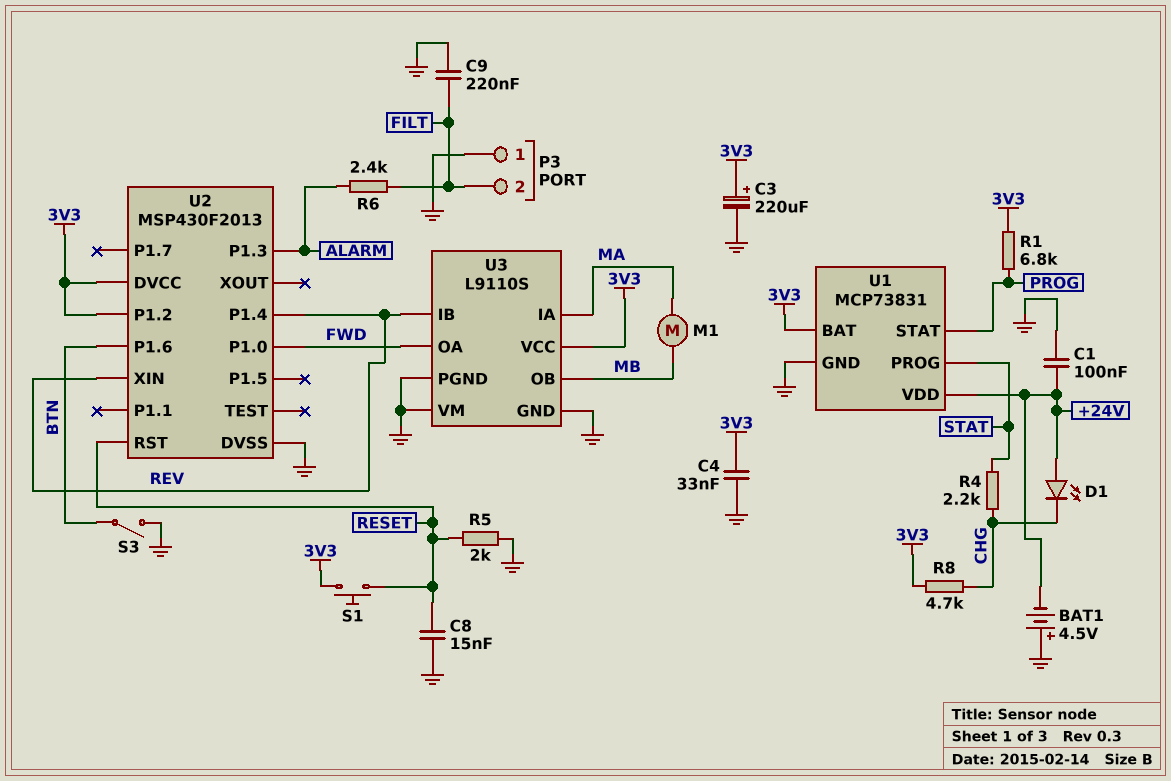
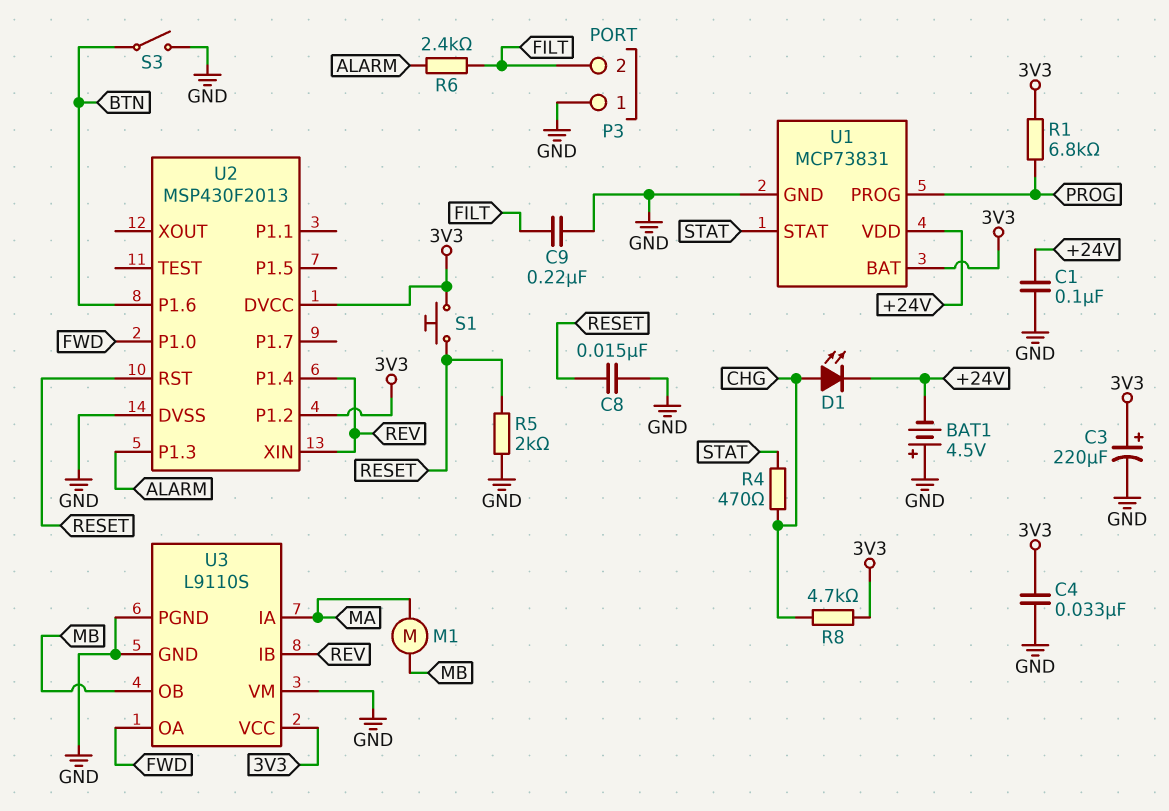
D1: LED (A +24V, K CHG) -> LED (A CHG, K +24V)
R4: 2.2k (CHG, STAT) -> 470 (CHG, STAT)
U1 pin PROG: STAT -> PROG
U1 pin STAT: PROG -> STAT

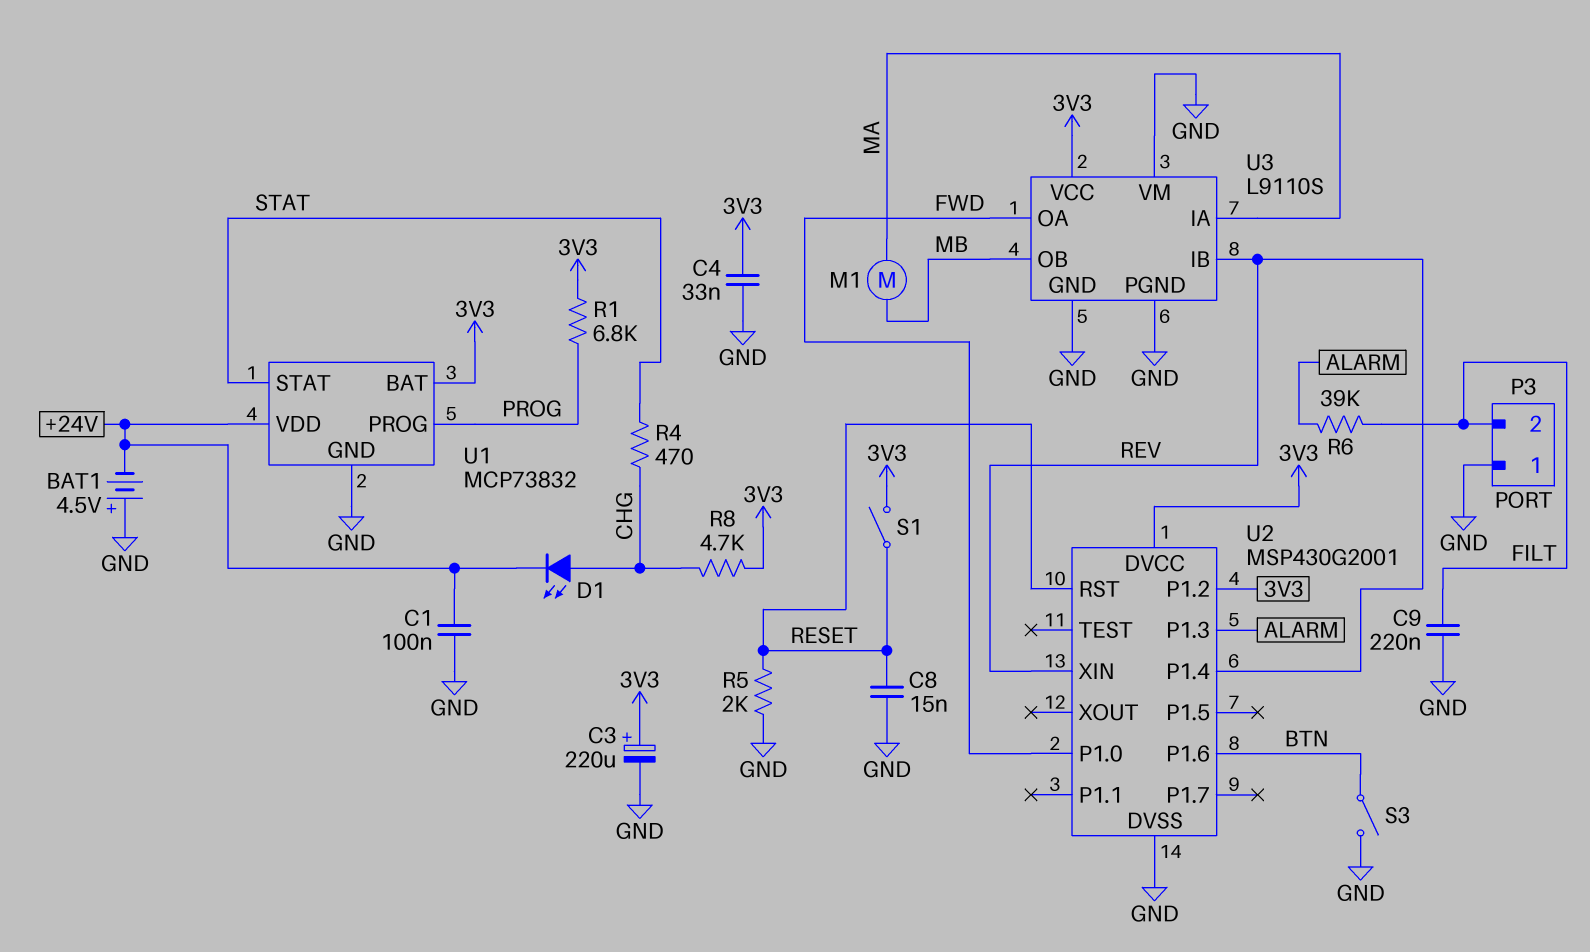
R6: 2.4k (ALARM, FILT) -> 39k (ALARM, FILT)
S1: button (3V3, RESET) -> switch (3V3, RESET)
U1: MCP73831 -> MCP73832
U2: MSP430F2013 -> MSP430G2001

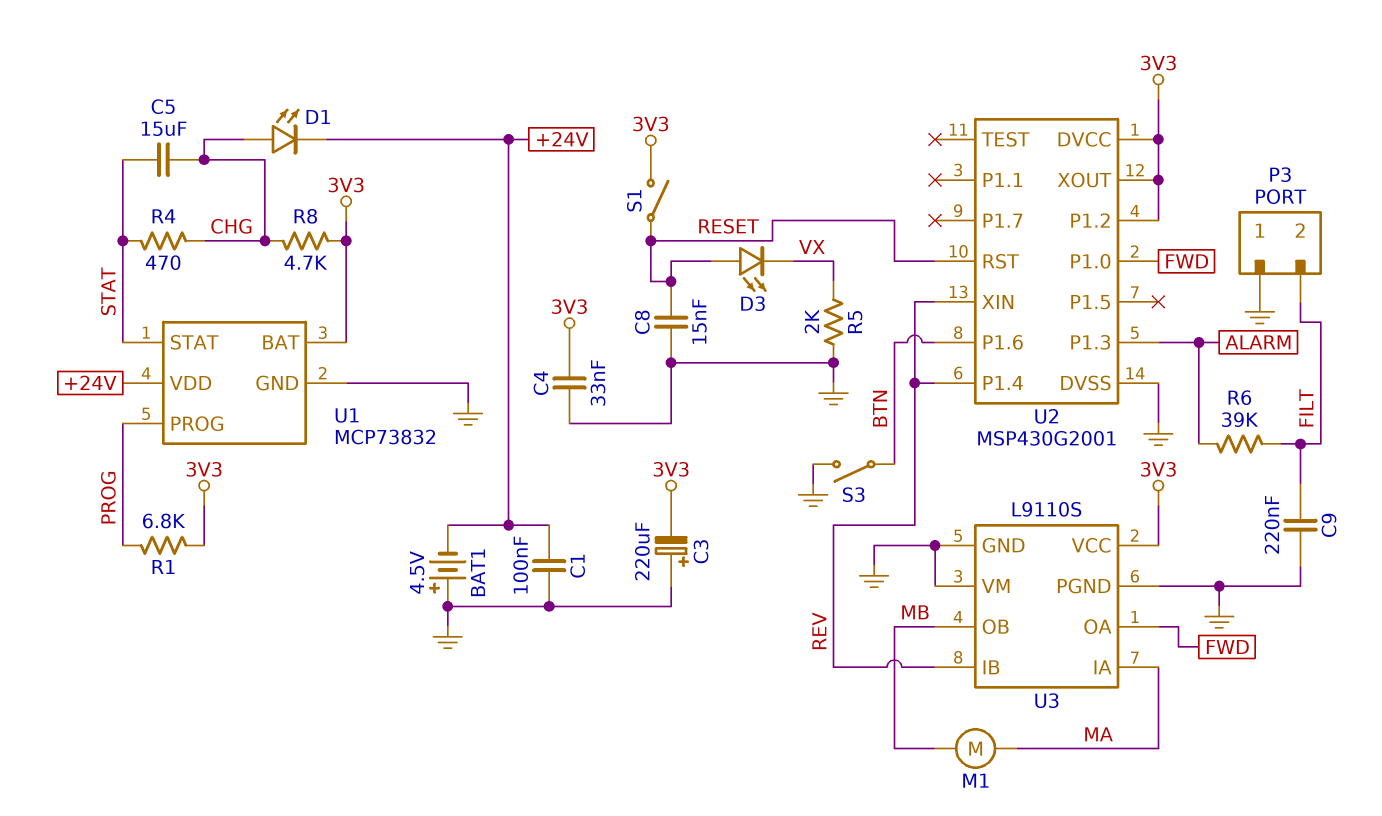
C3: 220uF (plus 3V3, minus GND) -> 220uF (plus GND, minus 3V3)
C5: none -> 15uF (CHG, STAT)
D3: none -> LED (A RESET, K VX)
R5: 2k (GND, RESET) -> 2k (GND, VX)
U2 pin XOUT: none -> 3V3

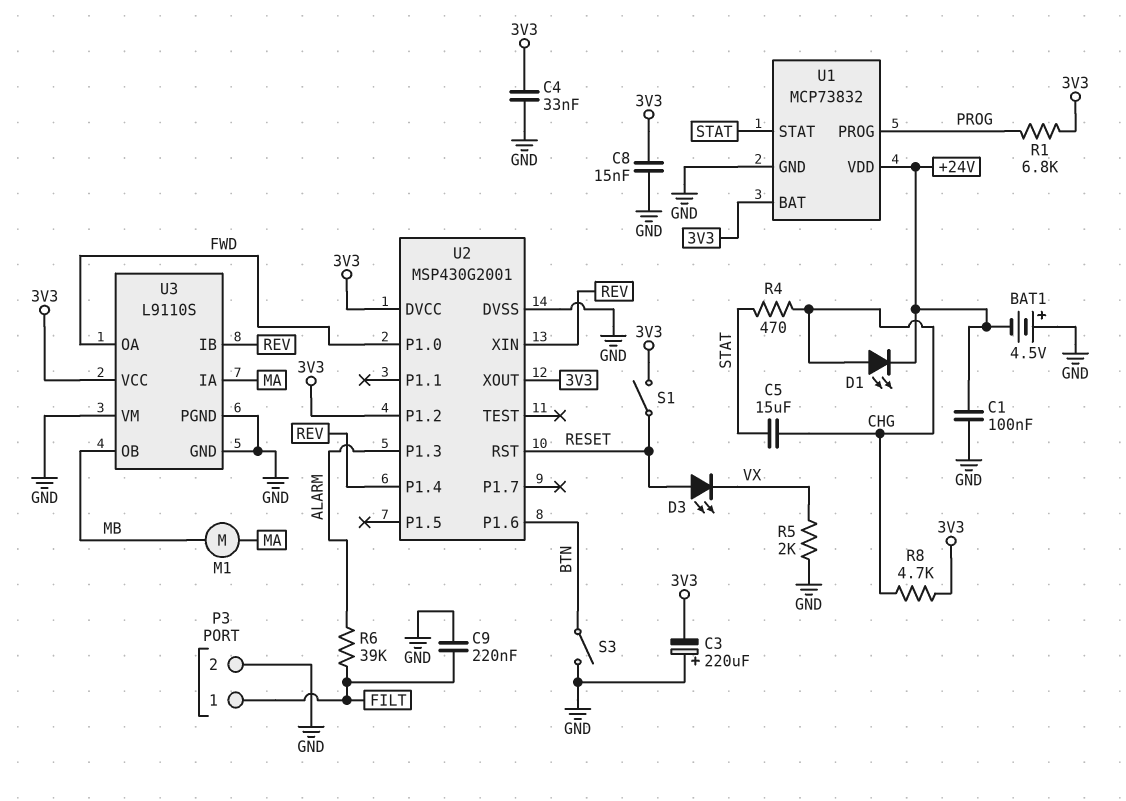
C8: 15nF (GND, RESET) -> 15nF (3V3, GND)
P3 pin 1: GND -> FILT
P3 pin 2: FILT -> GND

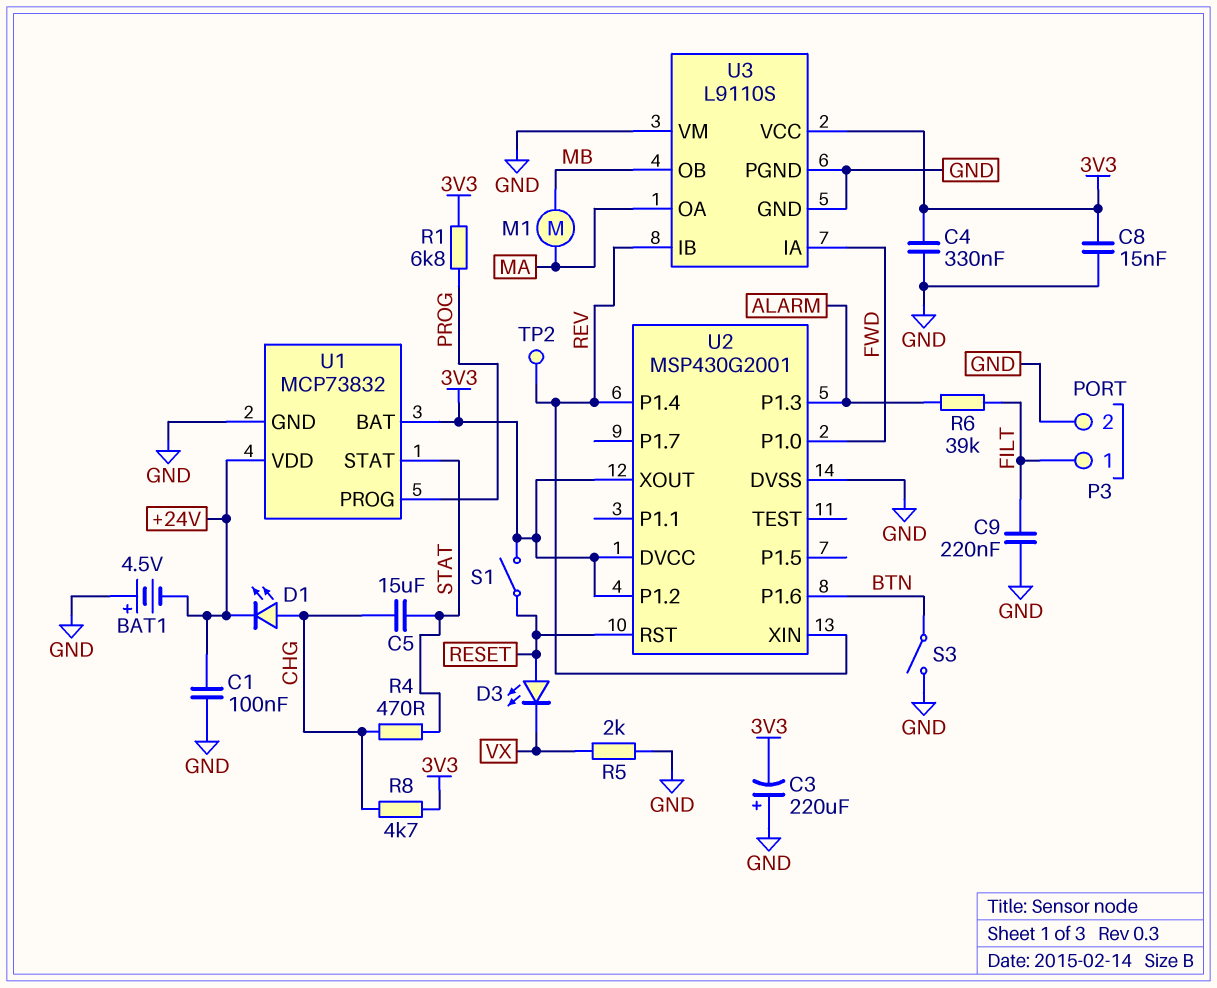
C4: 33nF (3V3, GND) -> 330nF (3V3, GND)
TP2: none -> test point (REV)
U3 pin IA: MA -> FWD
U3 pin OA: FWD -> MA

